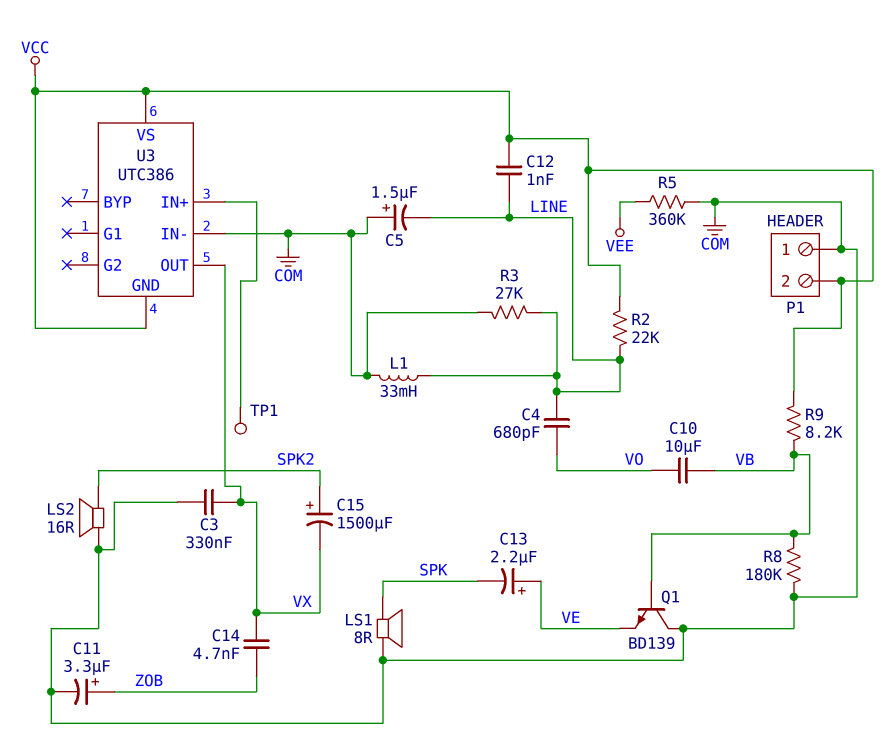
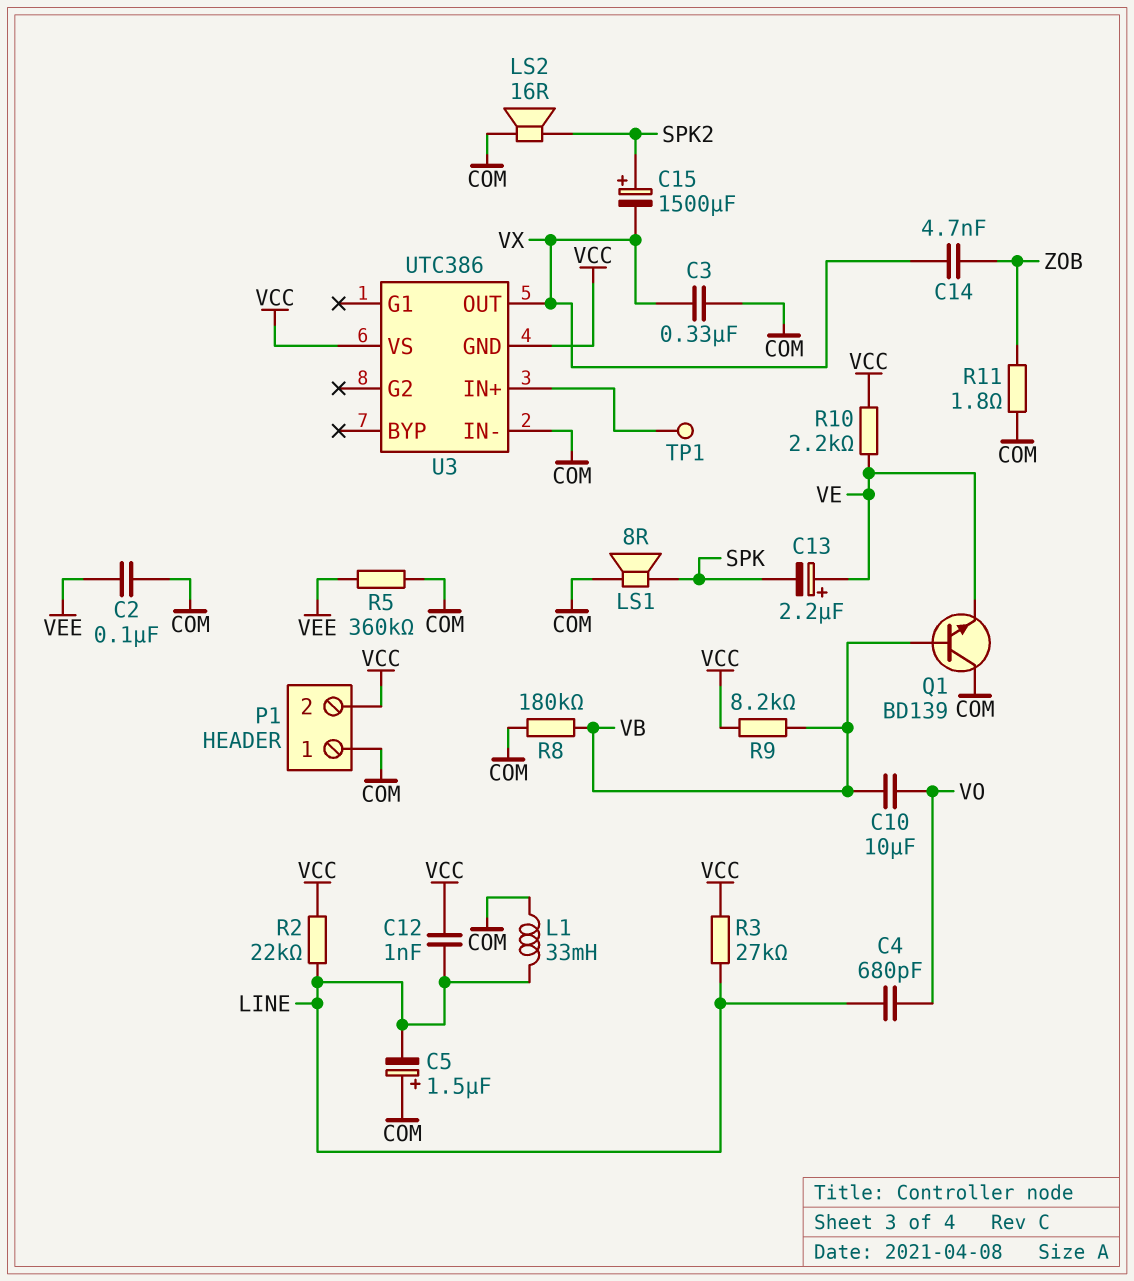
C2: none -> 100nF (COM, VEE)
C11: 3.3uF (plus ZOB, minus COM) -> none
R3: 27k (COM, LINE) -> 27k (LINE, VCC)
R10: none -> 2.2k (VCC, VE)
R11: none -> 1.8 (COM, ZOB)

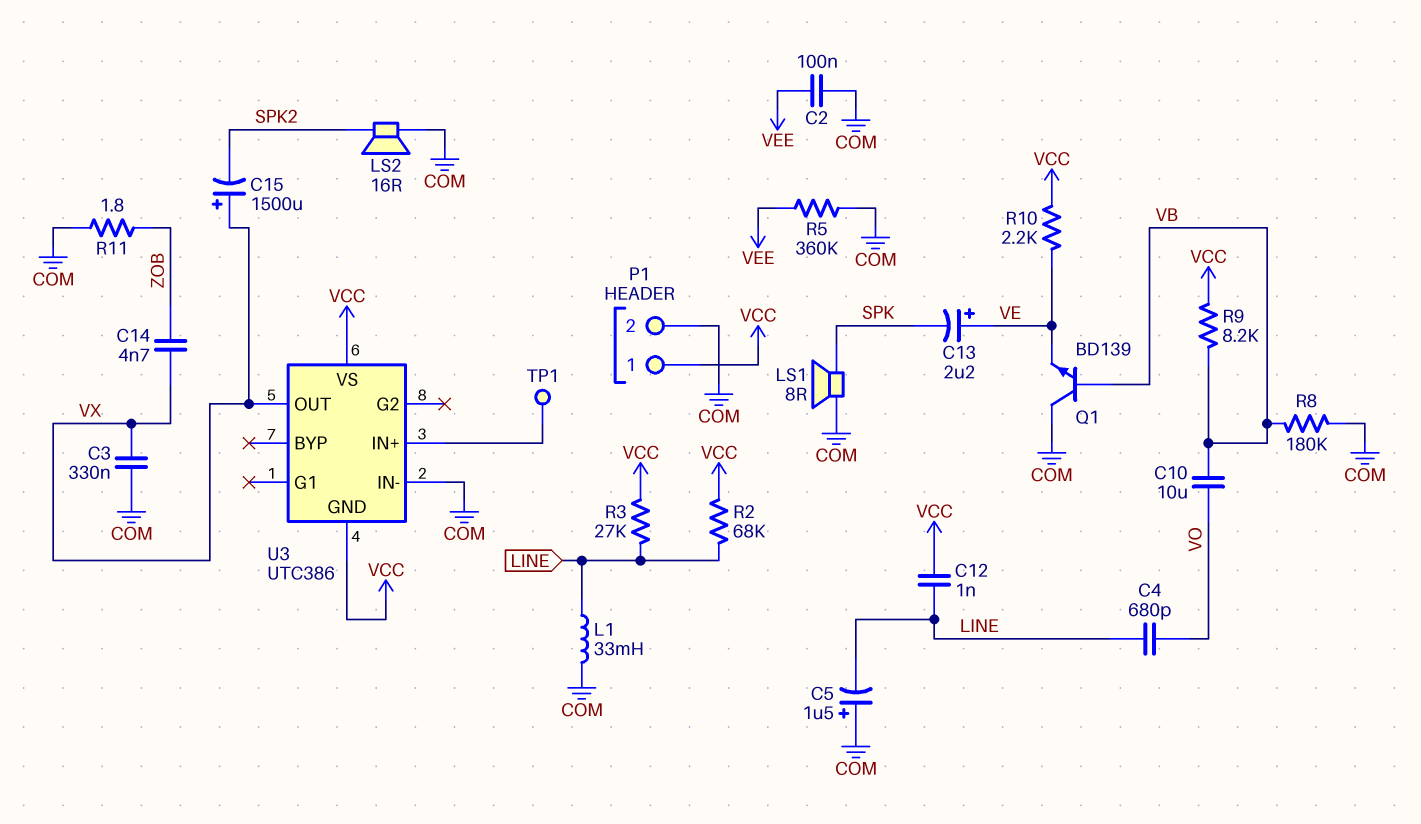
C15: 1500uF (plus SPK2, minus VX) -> 1500uF (plus VX, minus SPK2)
P1 pin 1: COM -> VCC
P1 pin 2: VCC -> COM
R2: 22k (LINE, VCC) -> 68k (LINE, VCC)

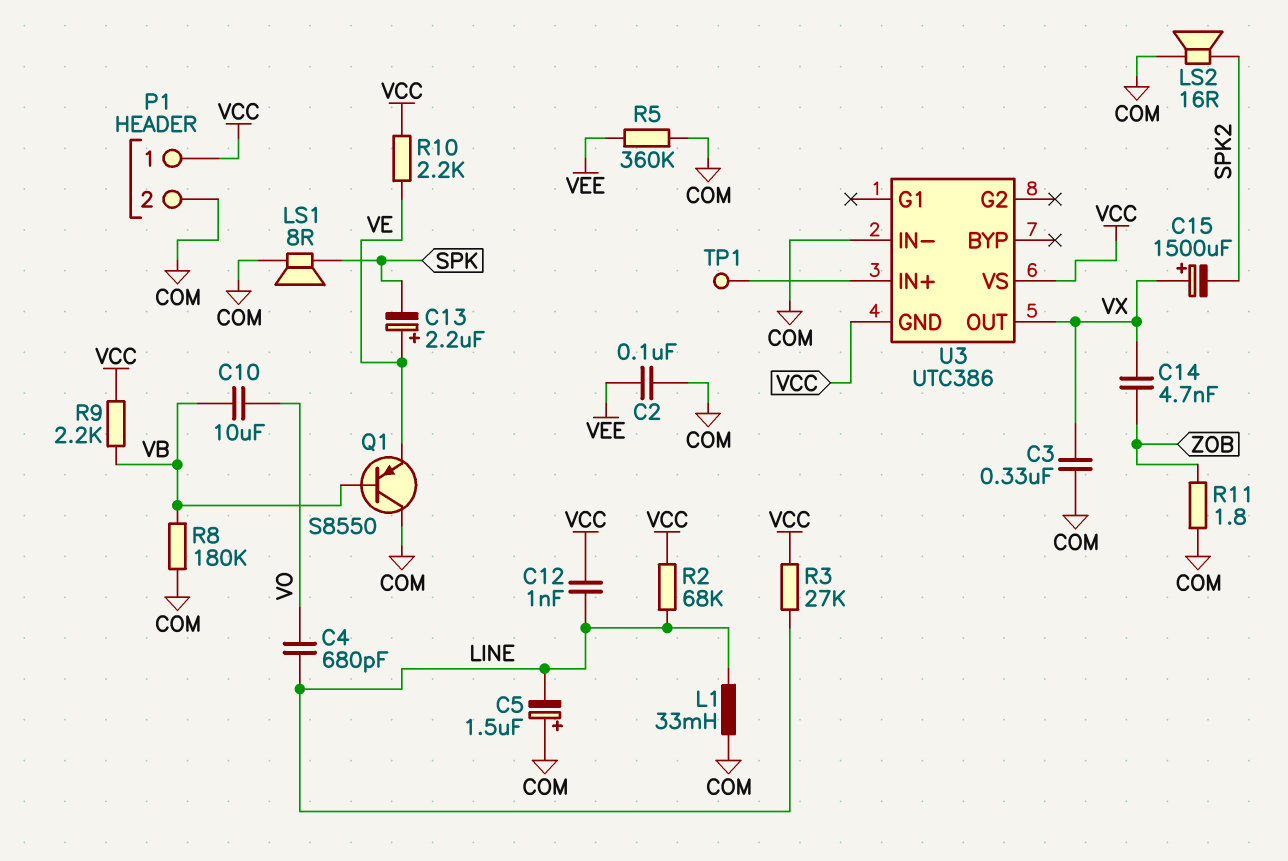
Q1: NPN BD139 (B VB, C COM, E VE) -> PNP S8550 (B VB, C COM, E VE)
R9: 8.2k (VB, VCC) -> 2.2k (VB, VCC)

